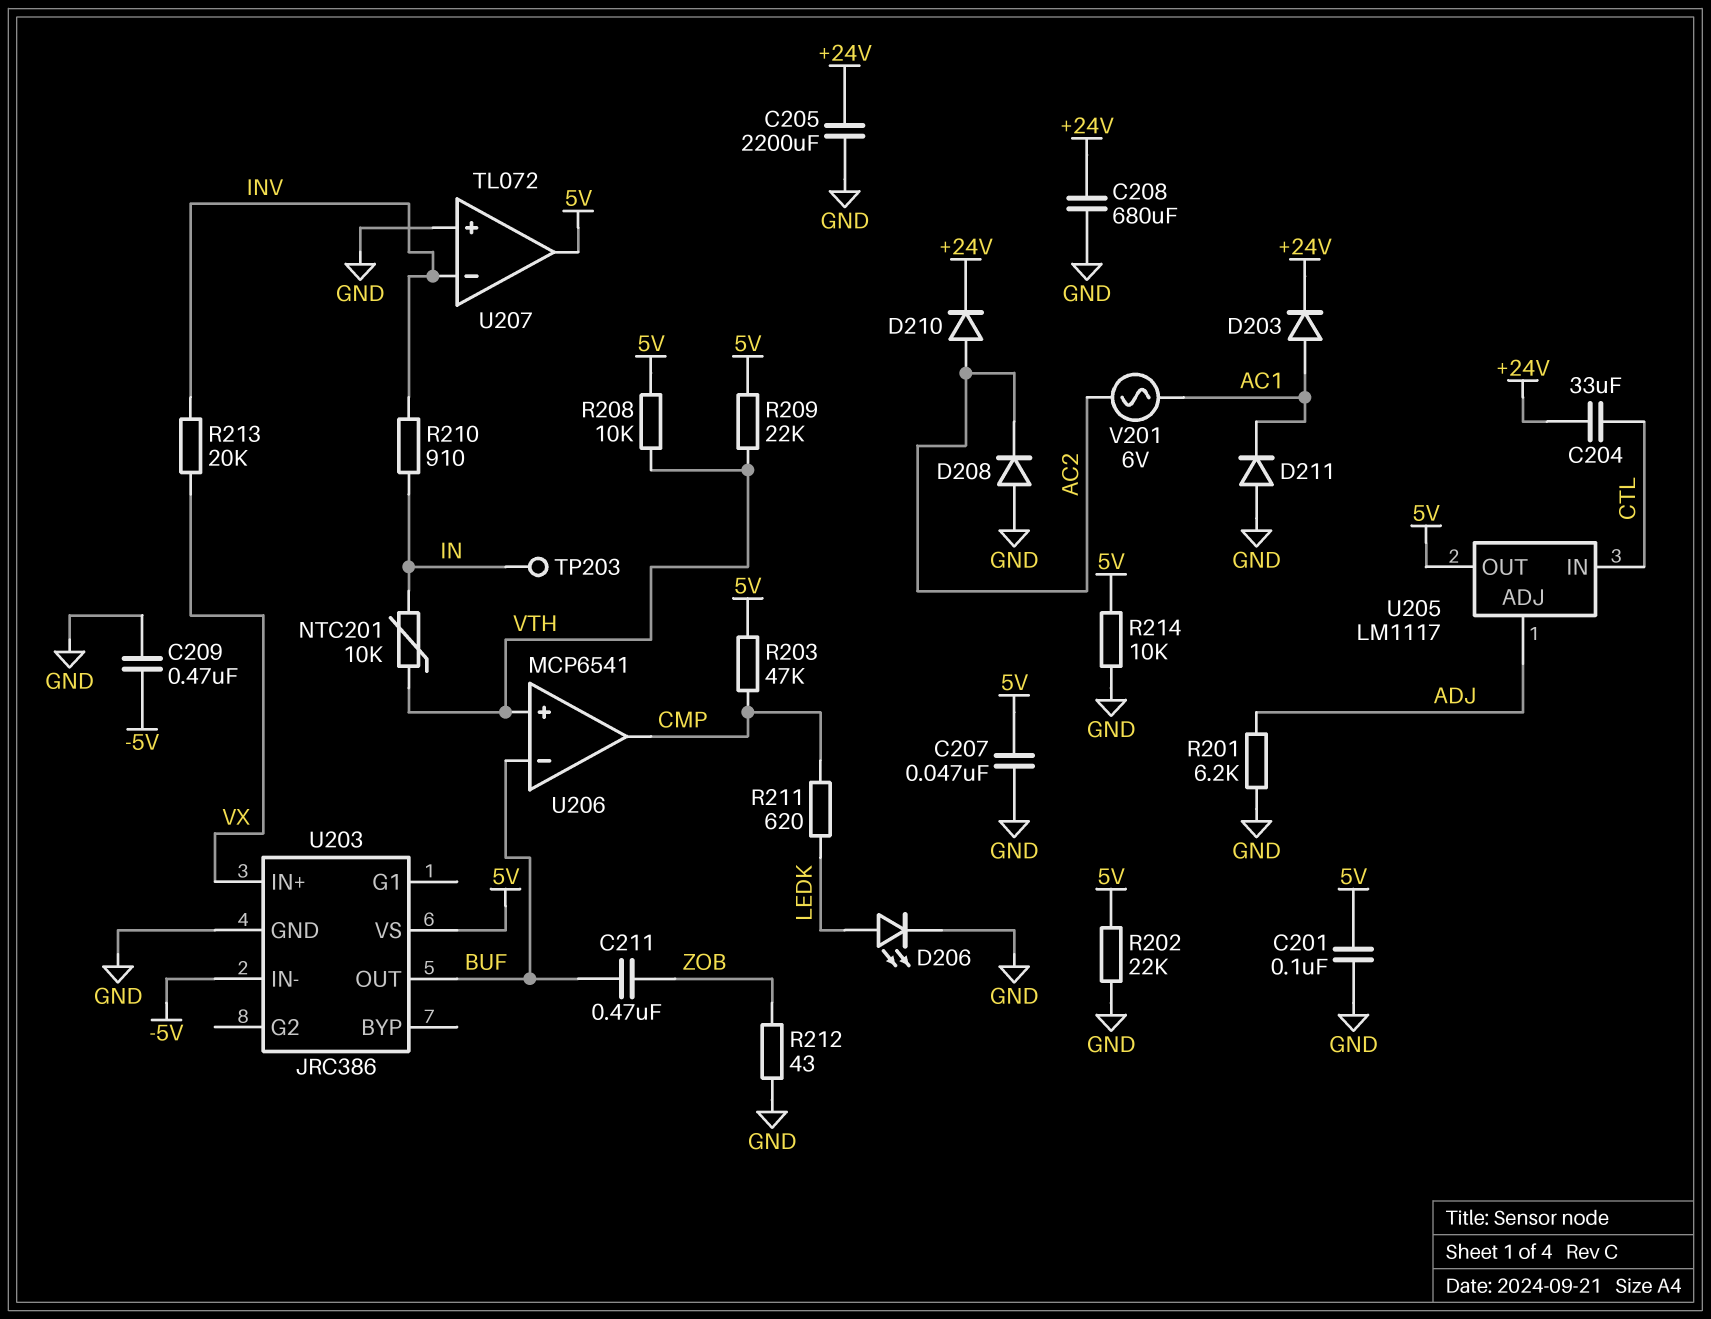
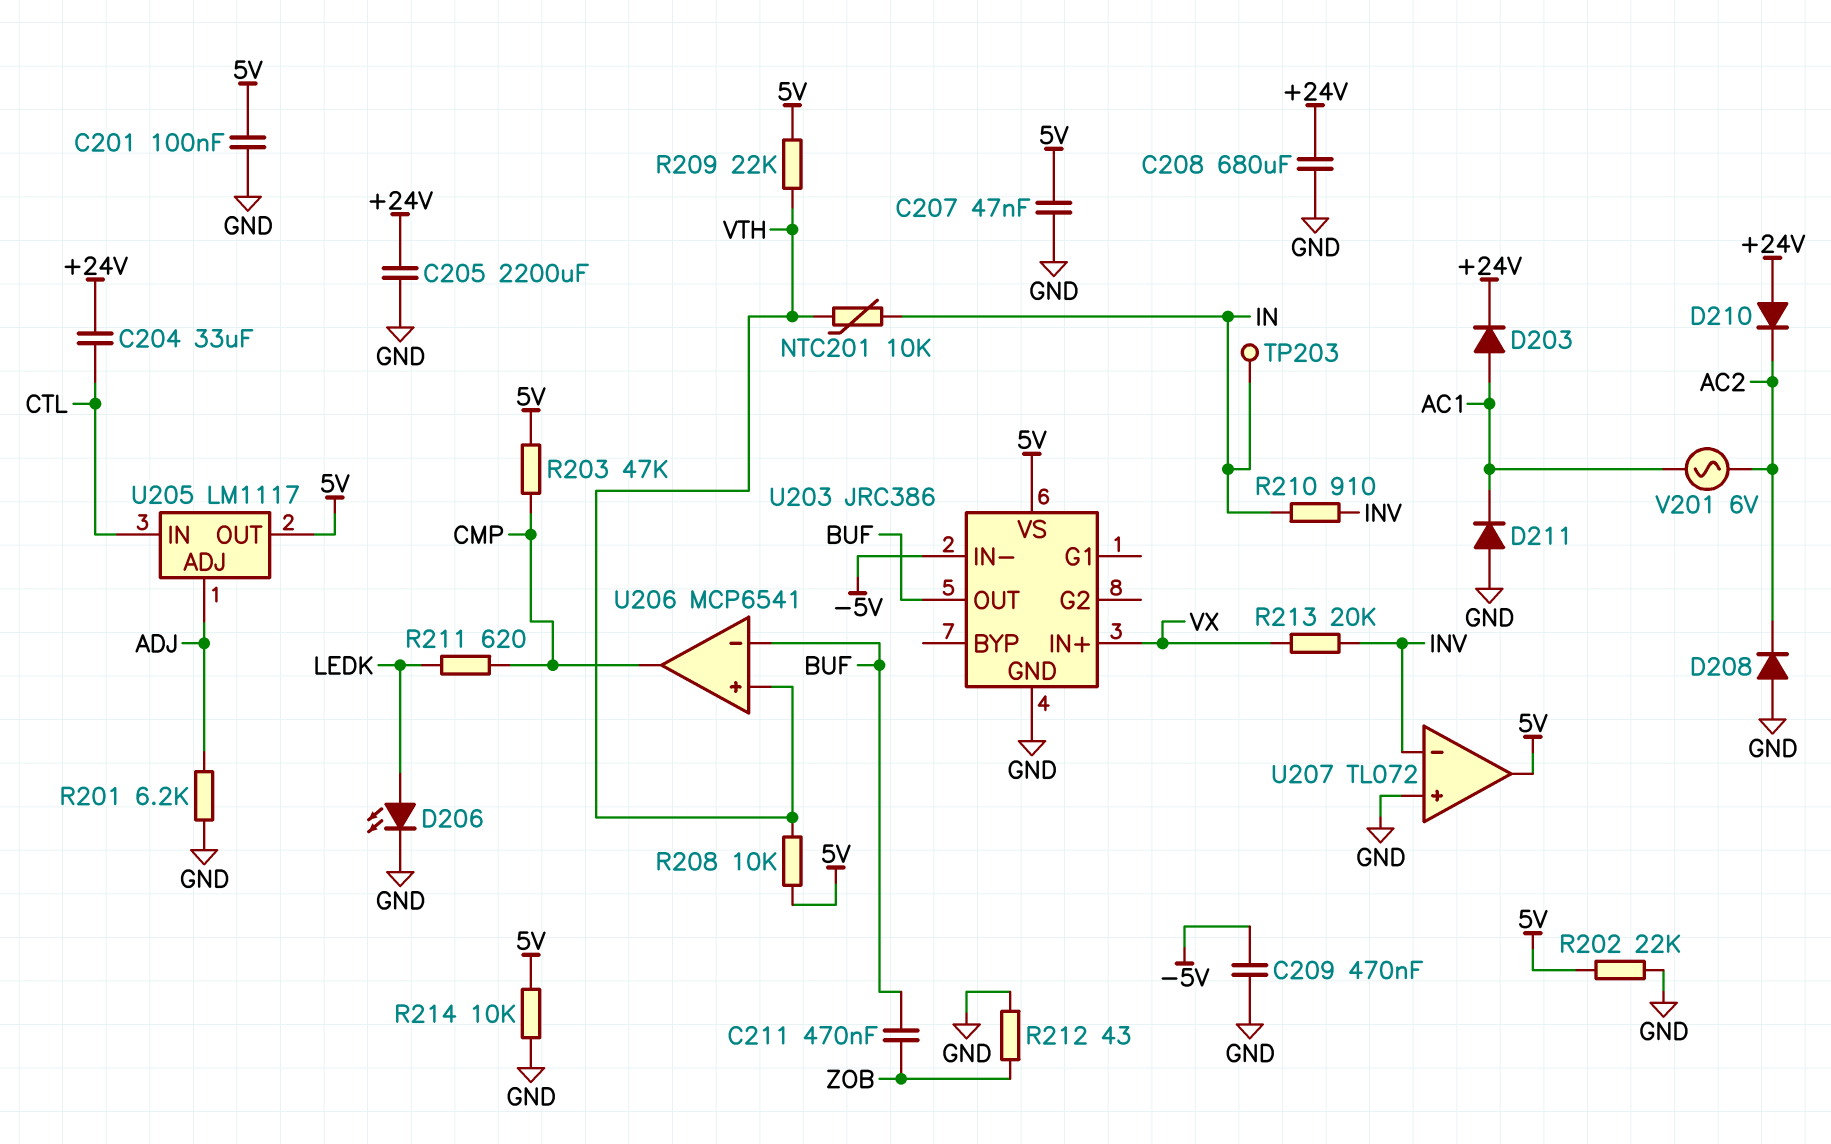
D210: diode (A AC2, K +24V) -> diode (A +24V, K AC2)

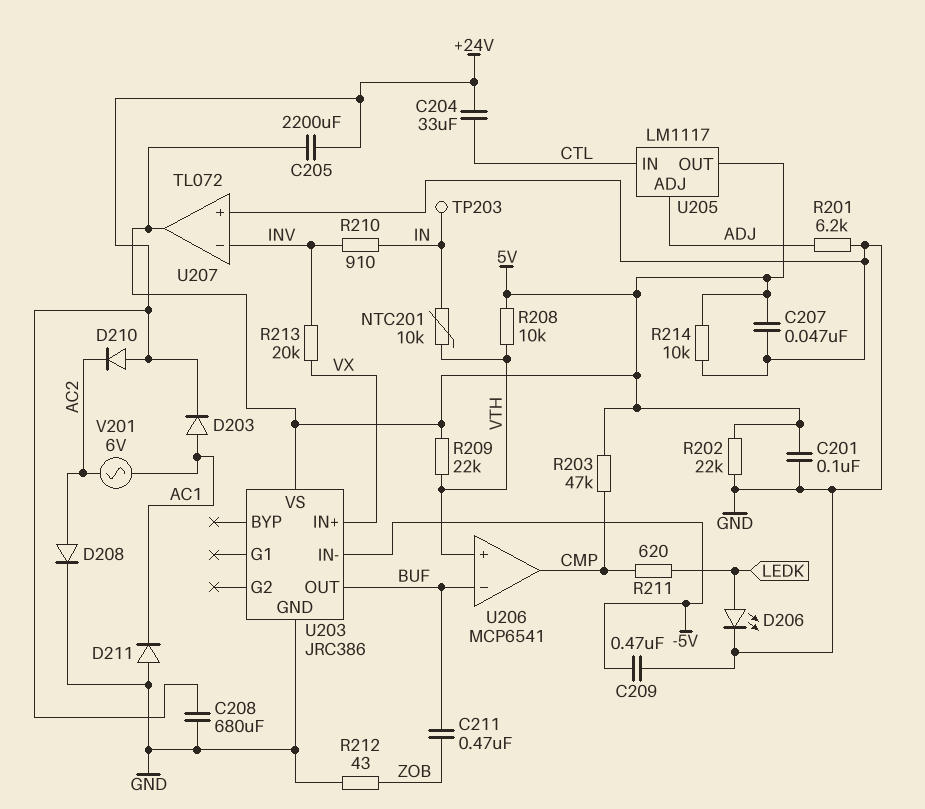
C205: 2200uF (+24V, GND) -> 2200uF (+24V, 5V)
D208: diode (A GND, K AC2) -> diode (A AC2, K GND)

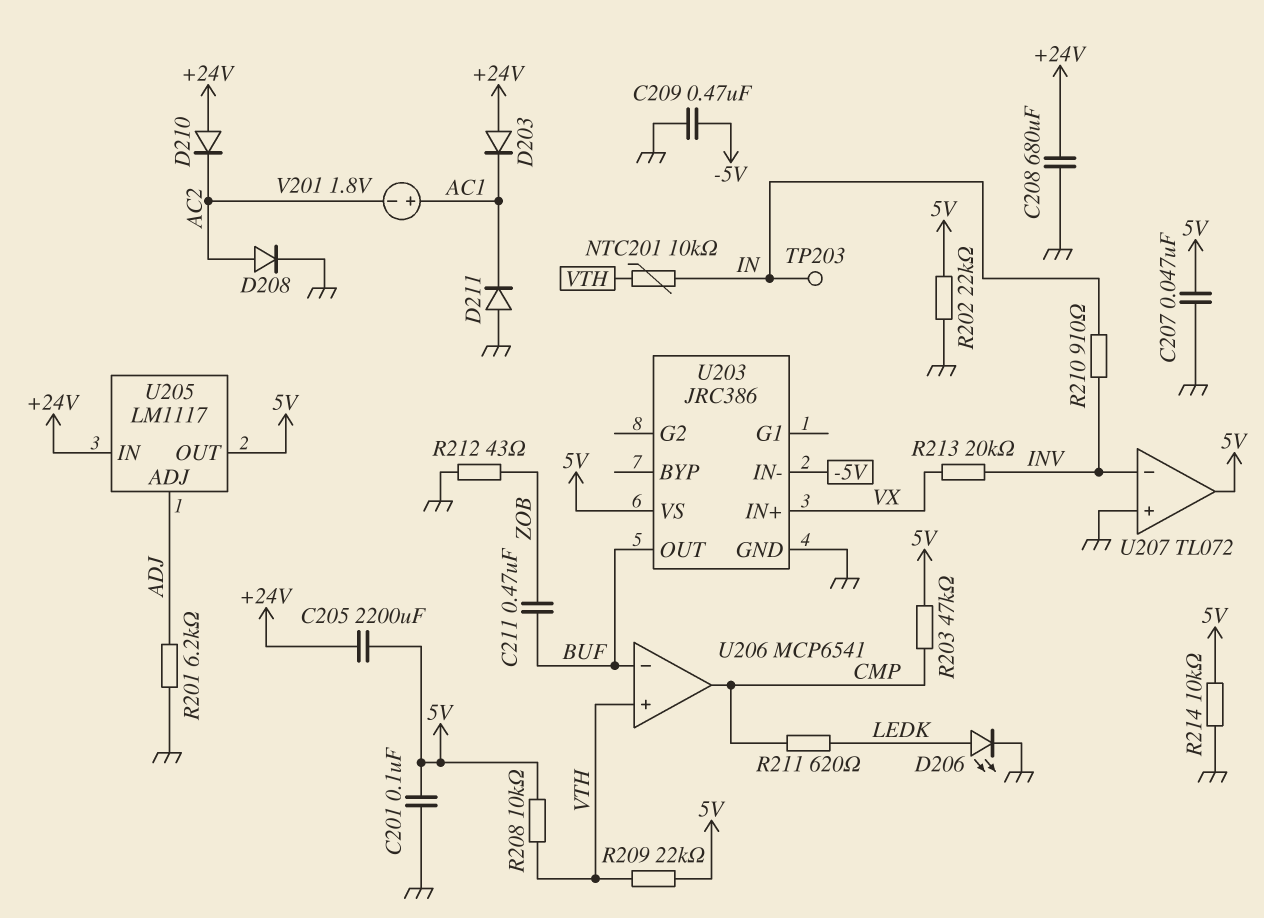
C204: 33uF (+24V, CTL) -> none
D203: diode (A AC1, K +24V) -> diode (A +24V, K AC1)
U205 pin IN: CTL -> +24V
V201: AC 6V (AC1, AC2) -> 1.8V (plus AC1, minus AC2)

